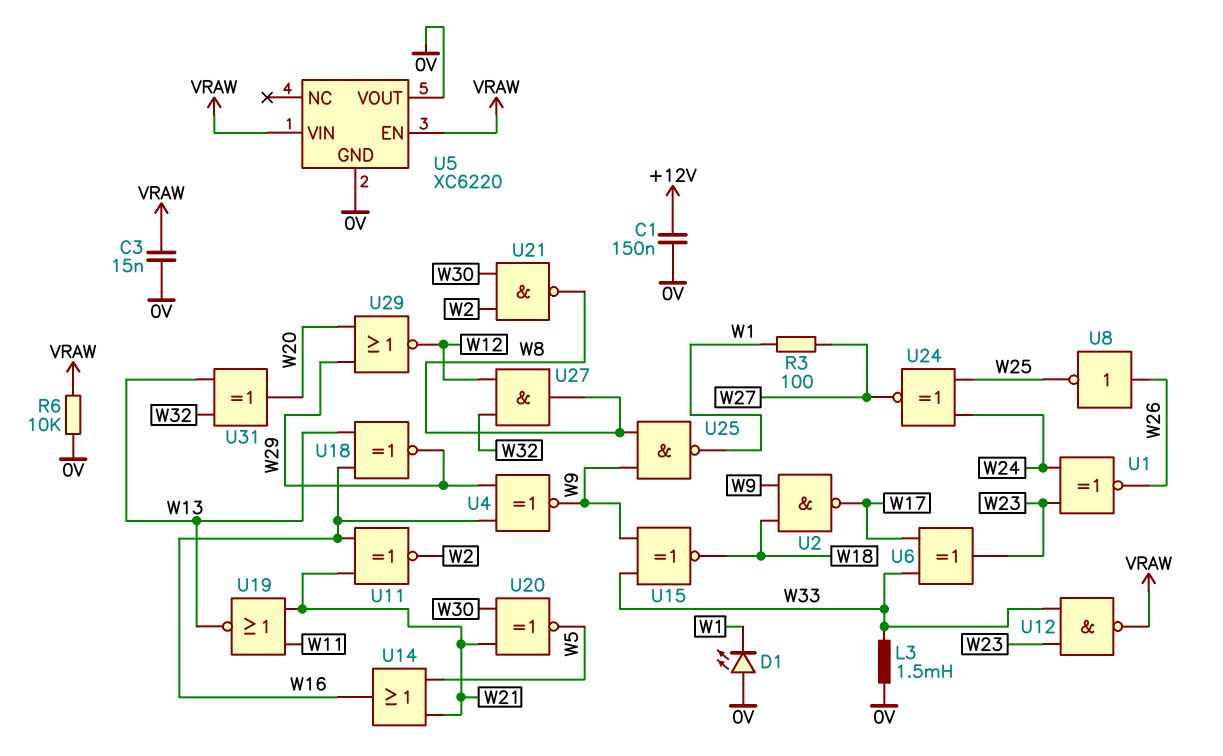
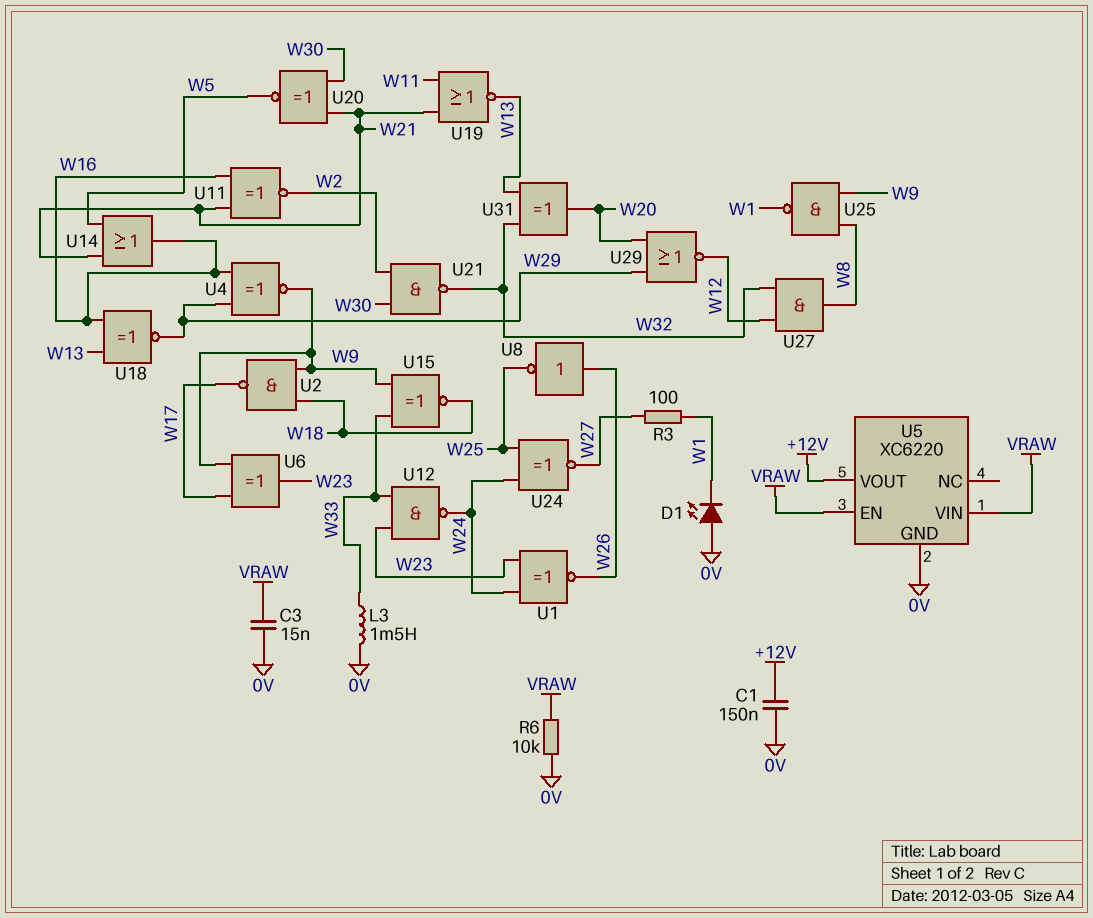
U5 pin VOUT: 0V -> +12V
U6: XOR (in W17, in W33, out W23) -> XOR (in W9, in W17, out W23)
U12: NAND (in W23, in W33, out VRAW) -> NAND (in W23, in W33, out W24)
U21: NAND (in W2, in W30, out W8) -> NAND (in W2, in W30, out W32)

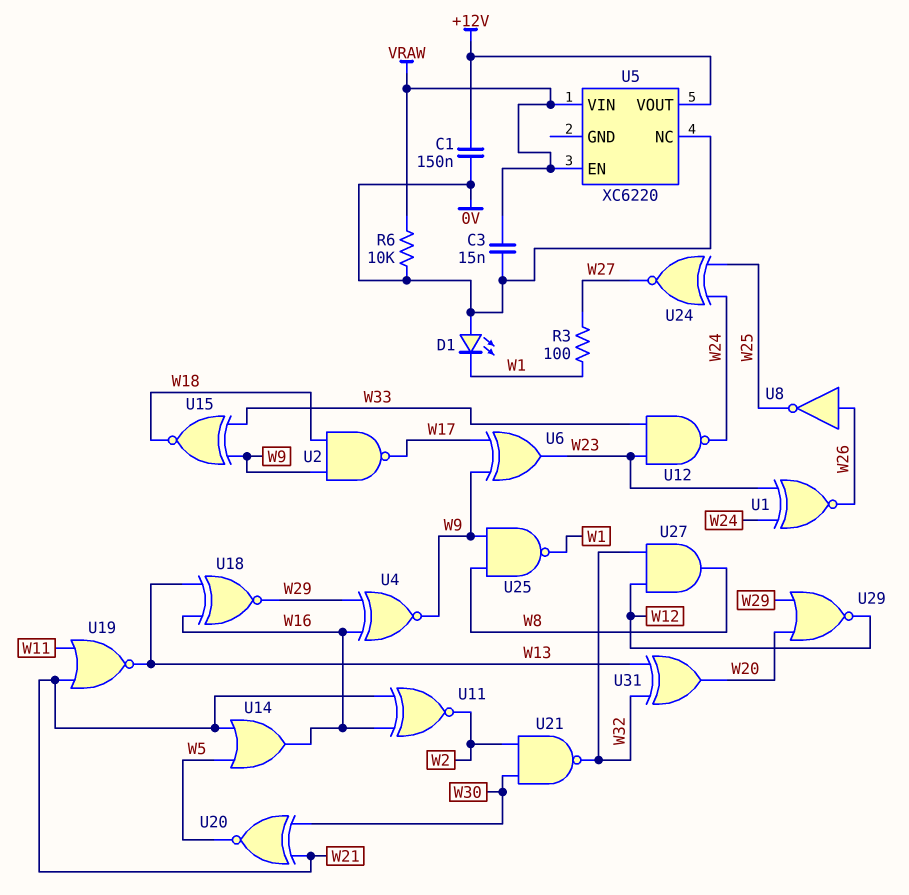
L3: 1.5mH (0V, W33) -> none
U5 pin GND: 0V -> none
U5 pin NC: none -> 0V

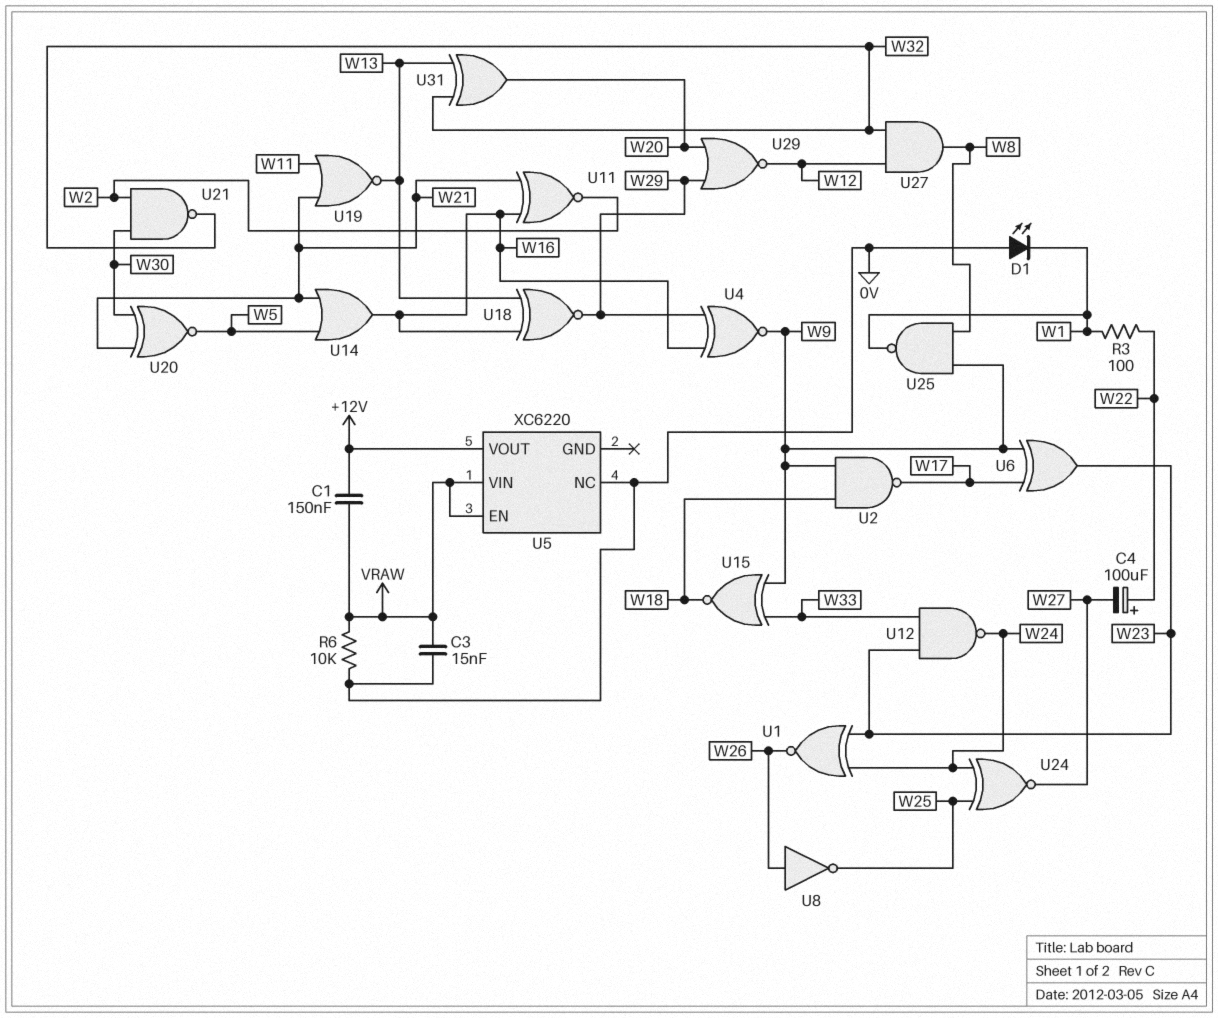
C1: 150nF (+12V, 0V) -> 150nF (+12V, VRAW)
C4: none -> 100uF (plus W22, minus W27)
R3: 100 (W1, W27) -> 100 (W1, W22)

